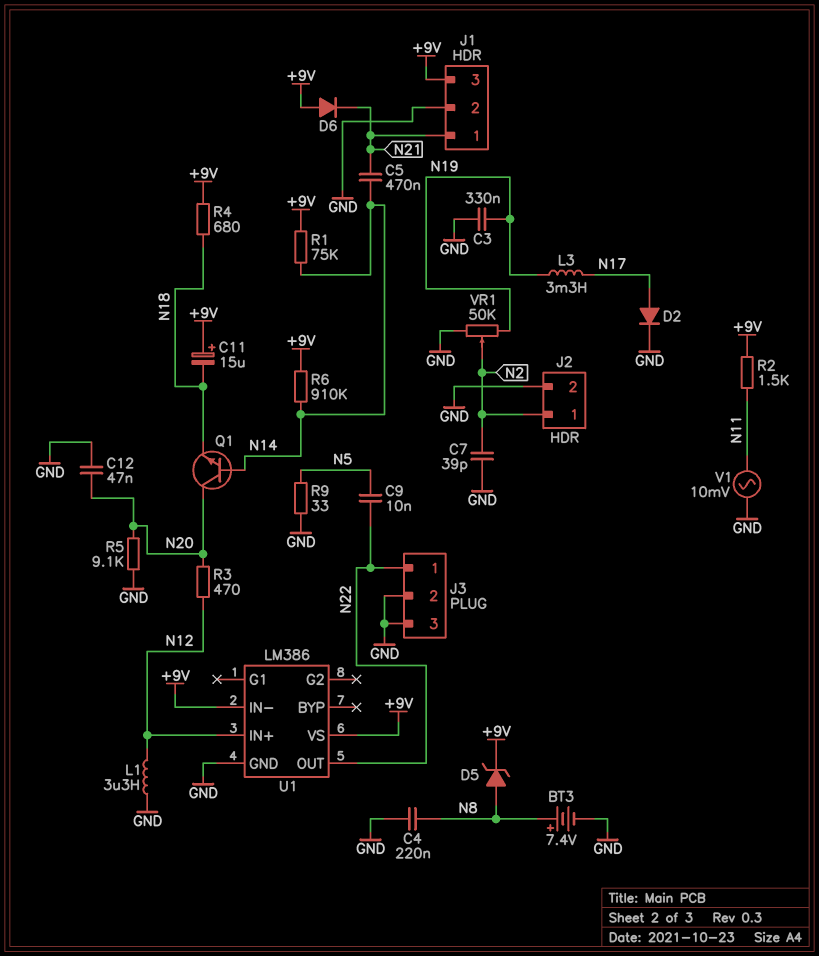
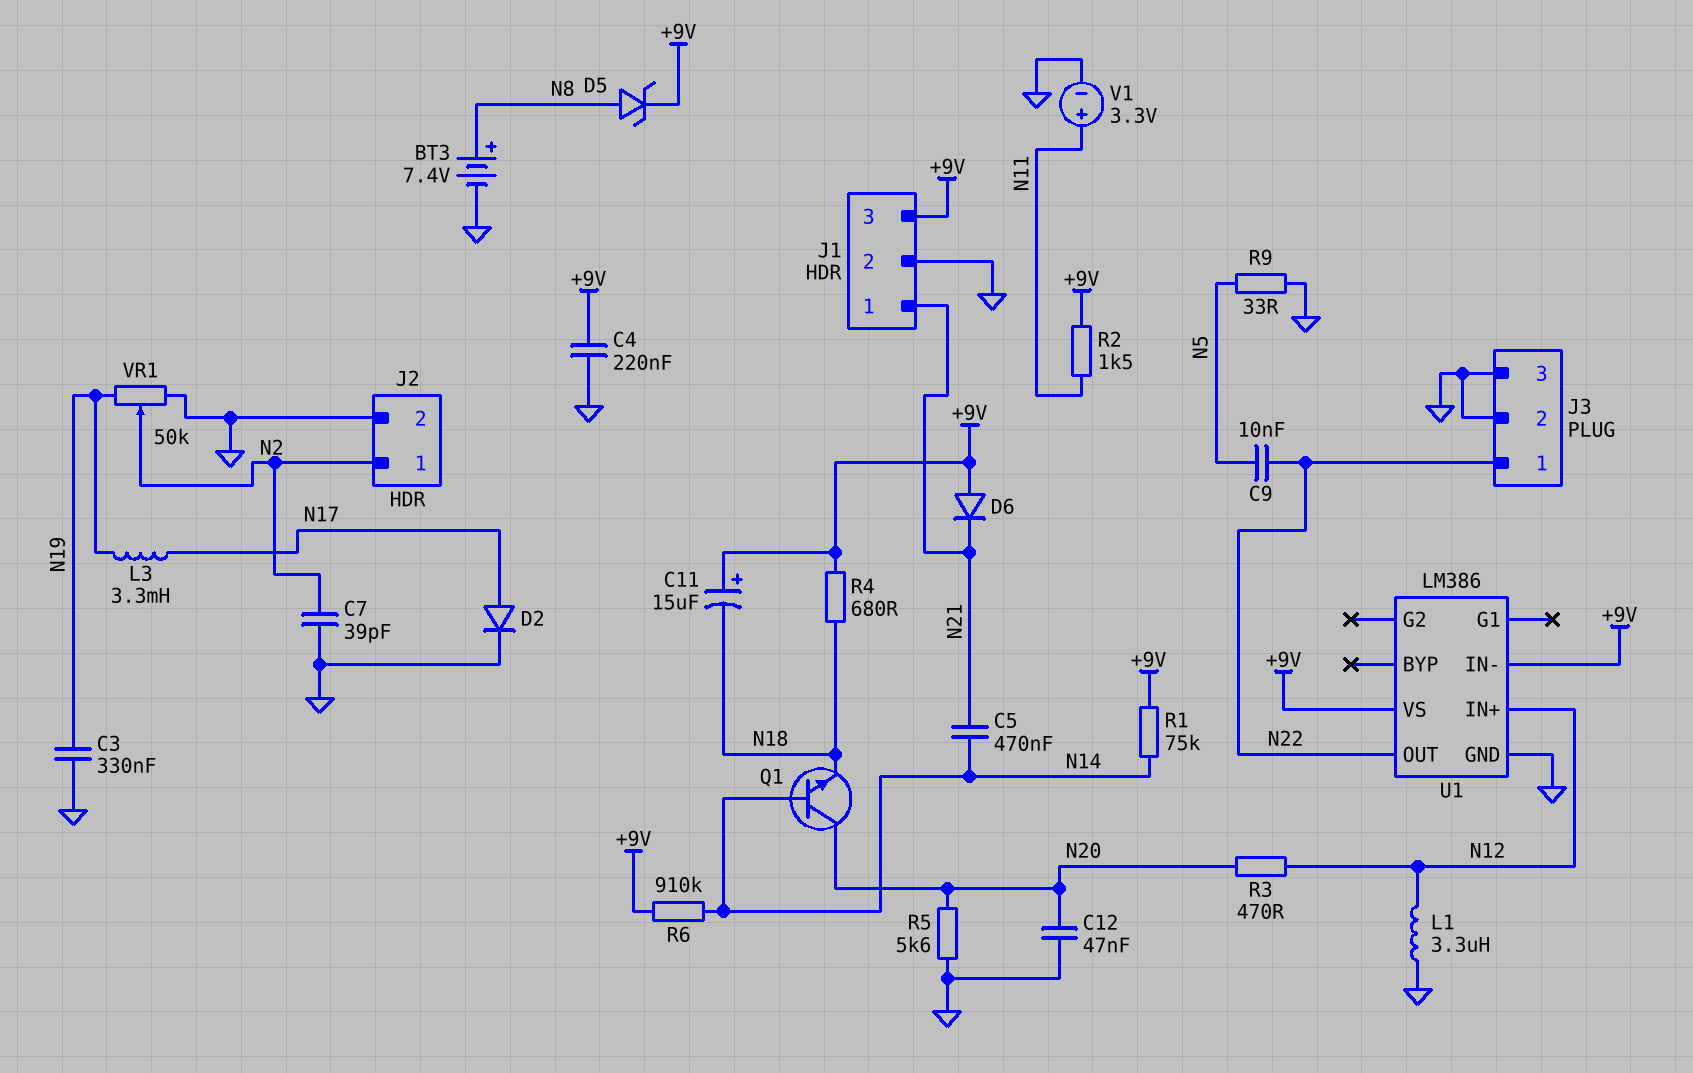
C4: 220nF (GND, N8) -> 220nF (+9V, GND)
R5: 9.1k (GND, N20) -> 5.6k (GND, N20)
V1: AC 10mV (GND, N11) -> 3.3V (plus N11, minus GND)

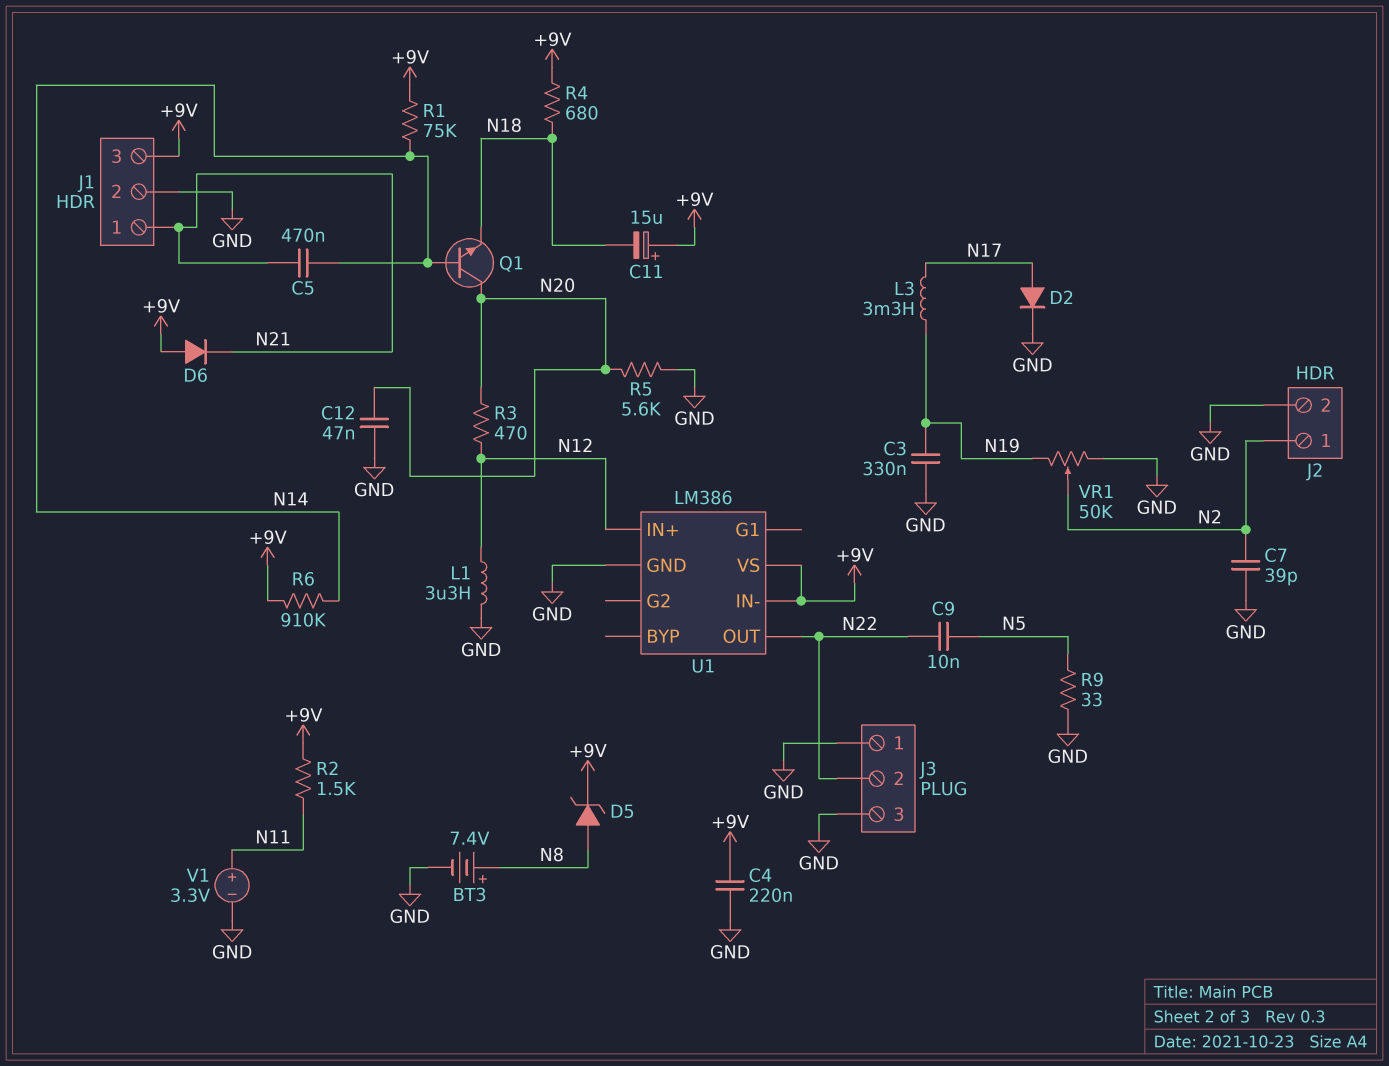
J3 pin 1: N22 -> GND
J3 pin 2: GND -> N22

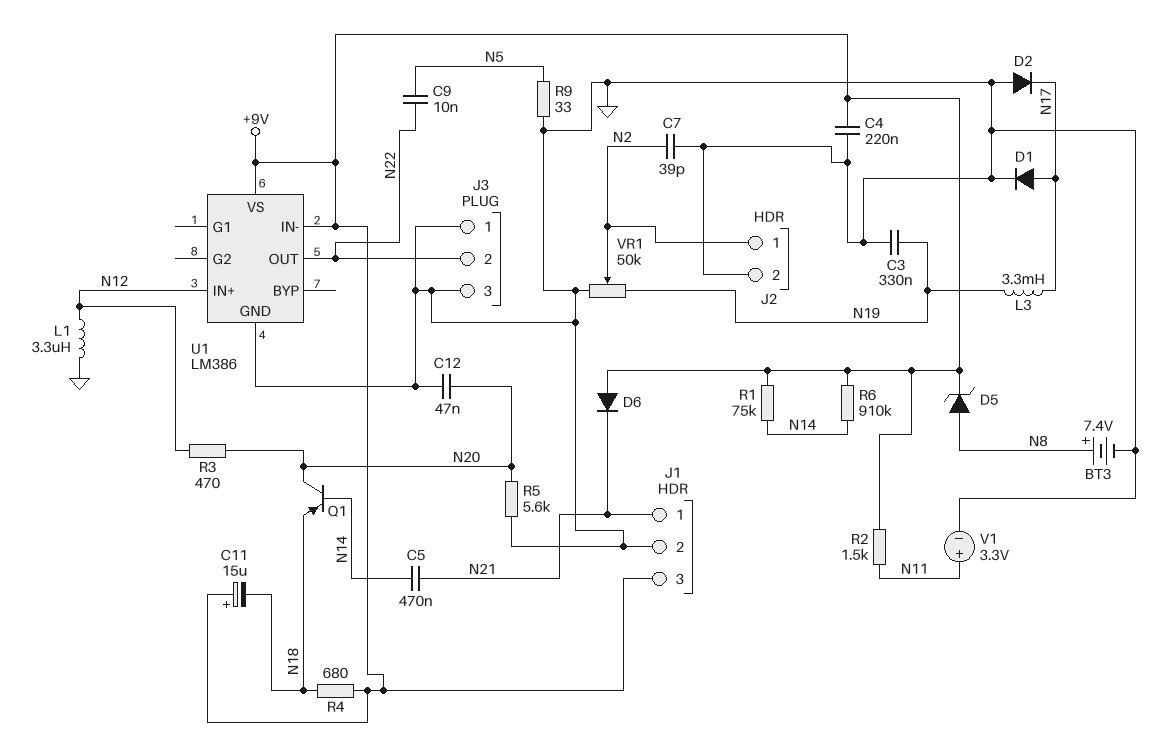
D1: none -> diode (A N17, K GND)
D2: diode (A N17, K GND) -> diode (A GND, K N17)
Q1: NPN (B N14, C N20, E N18) -> PNP (B N14, C N20, E N18)

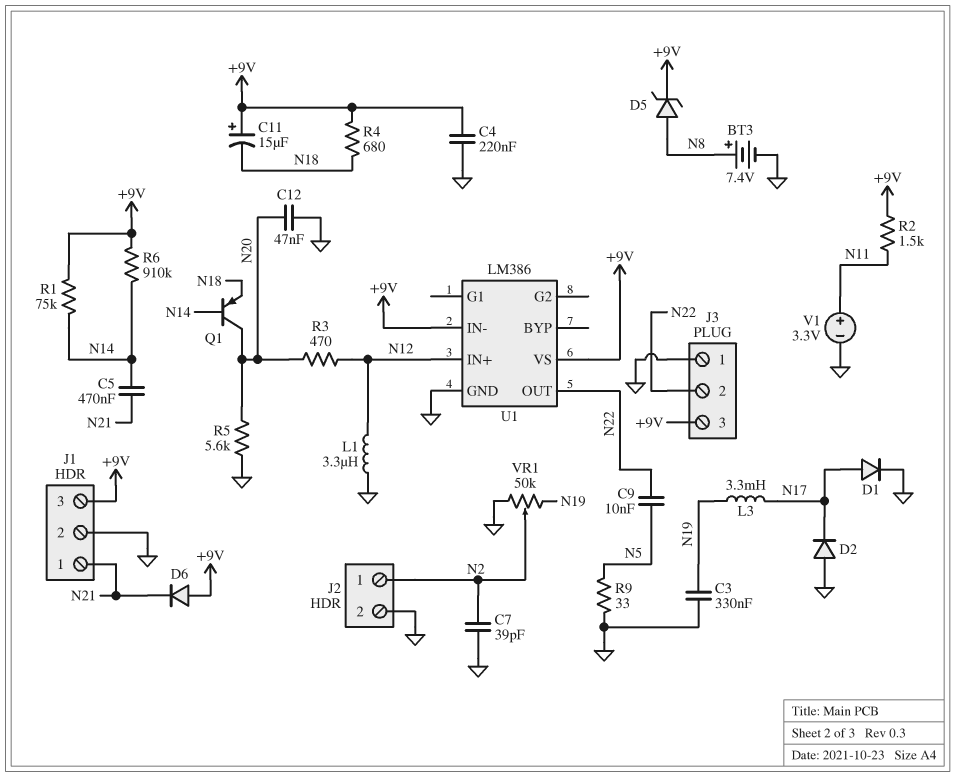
J3 pin 3: GND -> +9V

